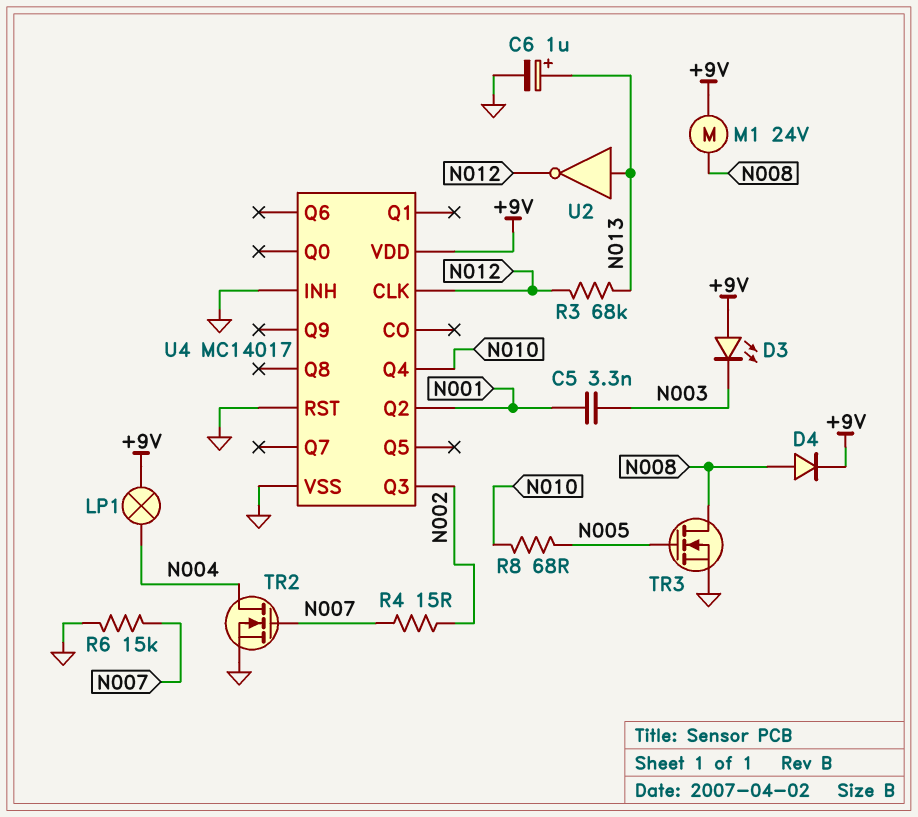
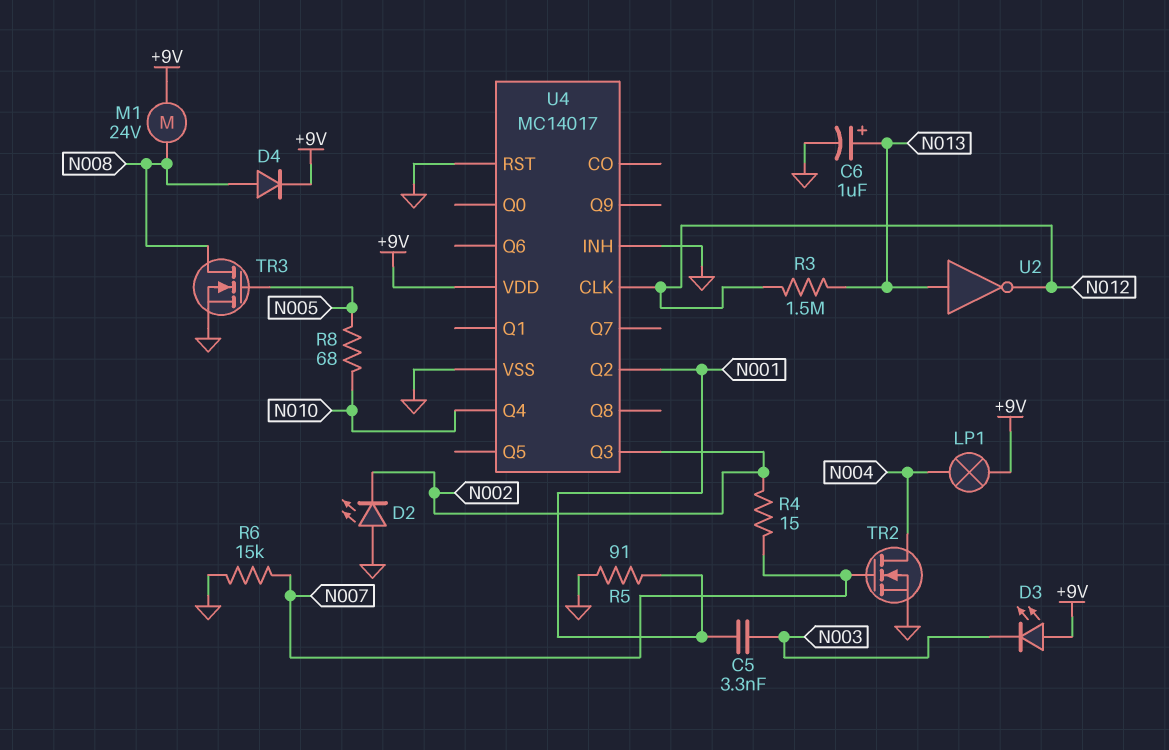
D2: none -> LED (A GND, K N002)
R3: 68k (N012, N013) -> 1.5M (N012, N013)
R5: none -> 91 (GND, N001)

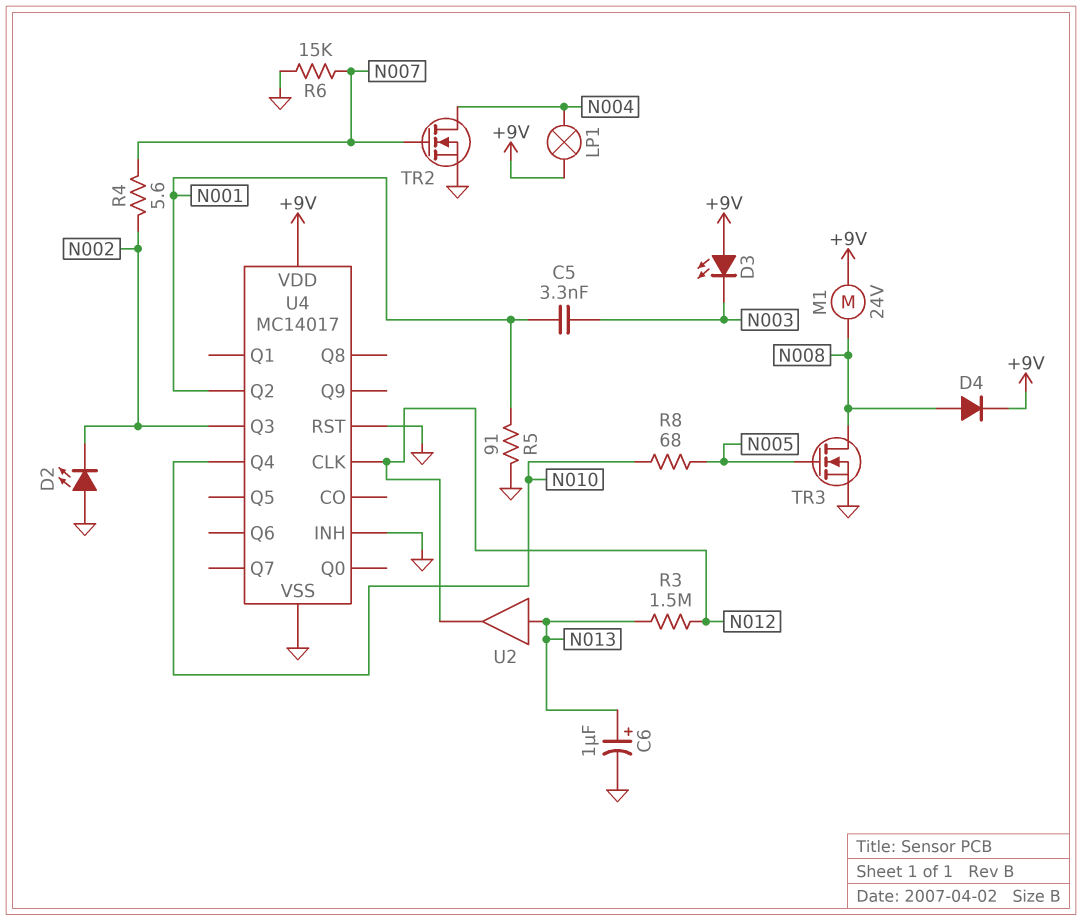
R4: 15 (N002, N007) -> 5.6 (N002, N007)
U2: NOT (in N013, out N012) -> buffer (in N013, out N012)

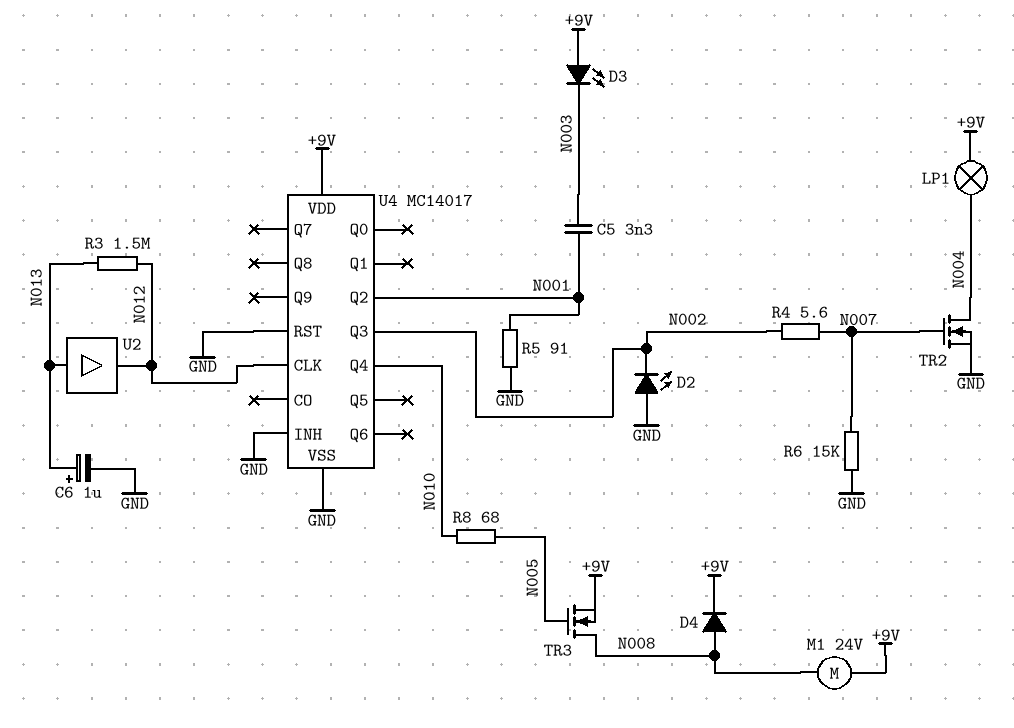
TR3: NMOS (G N005, D N008, S GND) -> NMOS (G N005, D N008, S +9V)

